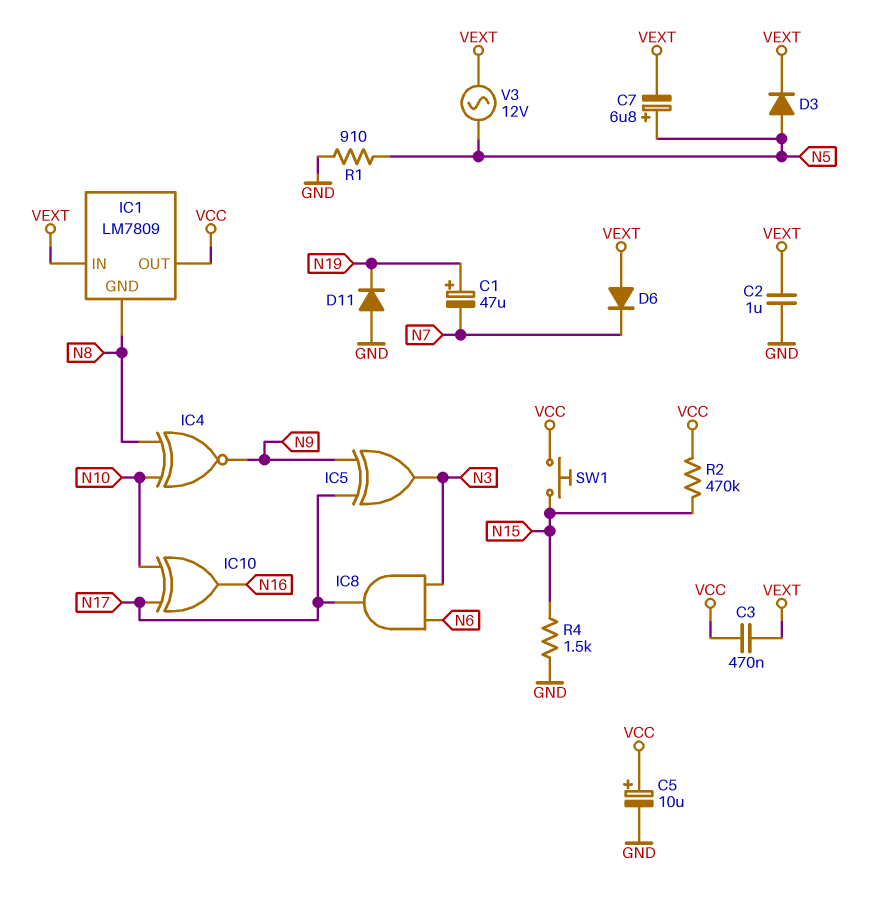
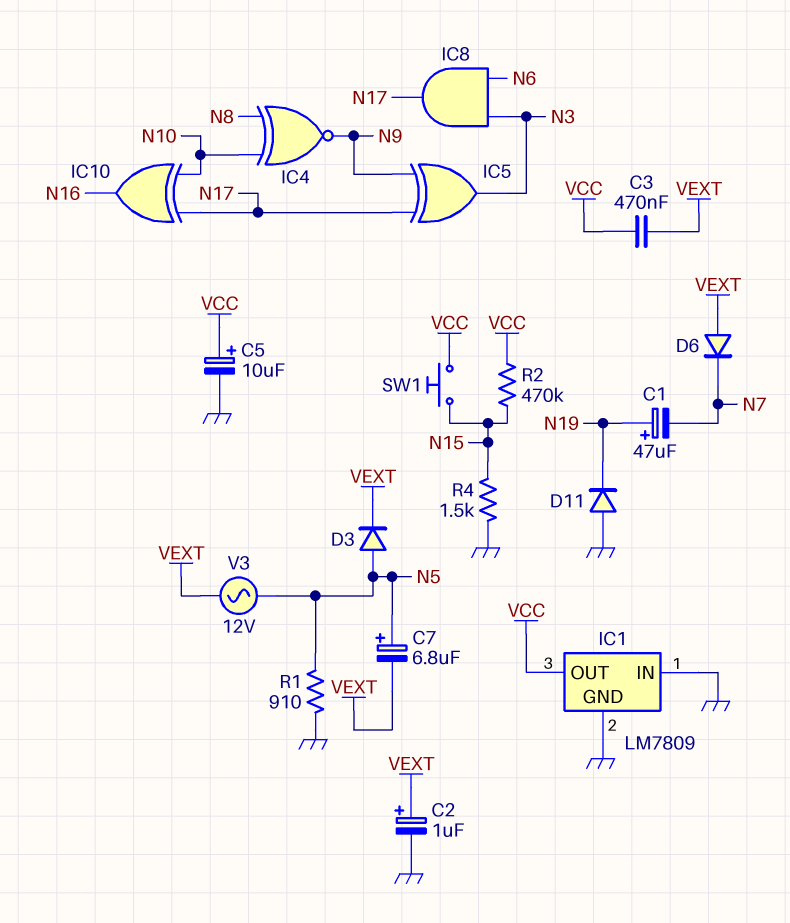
C2: 1uF (GND, VEXT) -> 1uF (plus VEXT, minus GND)
IC1 pin GND: N8 -> GND
IC1 pin IN: VEXT -> GND

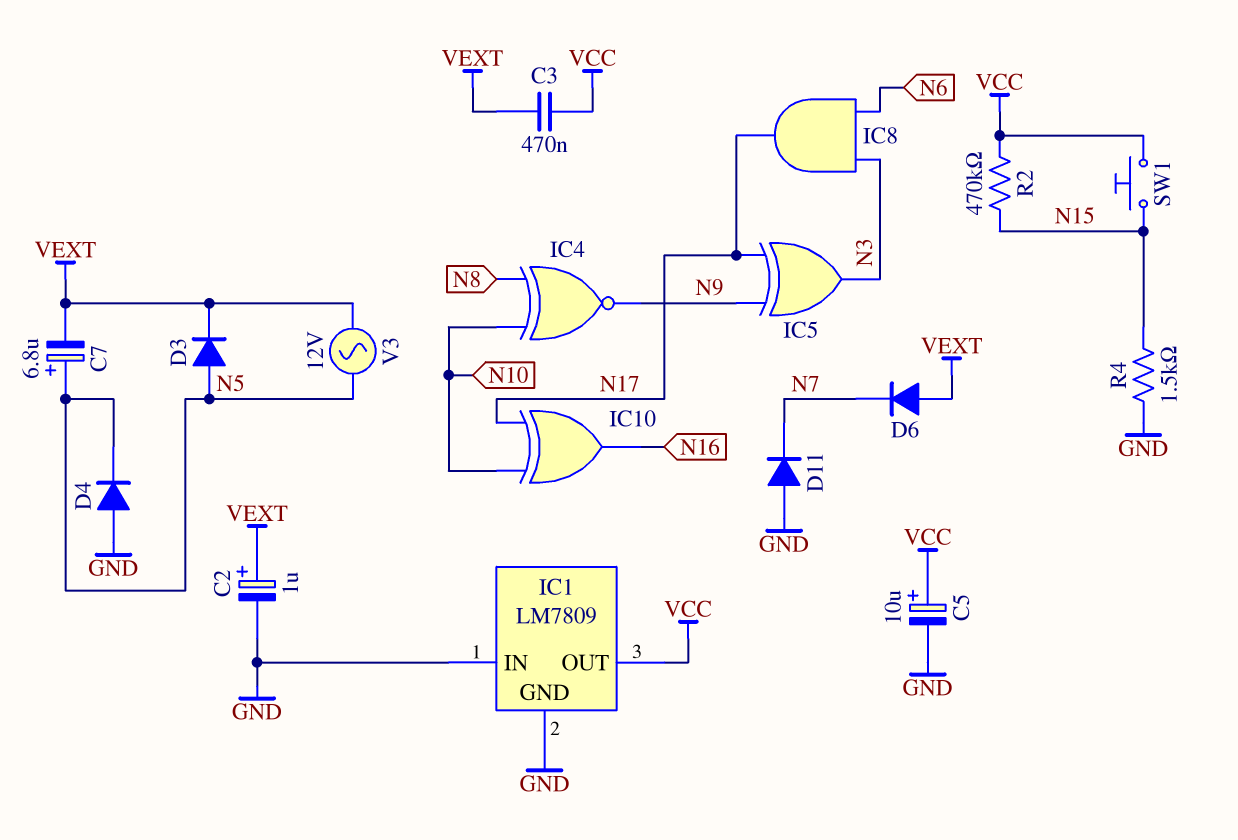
C1: 47uF (plus N19, minus N7) -> none
D4: none -> diode (A GND, K N5)
D11: diode (A GND, K N19) -> diode (A GND, K N7)
R1: 910 (GND, N5) -> none

